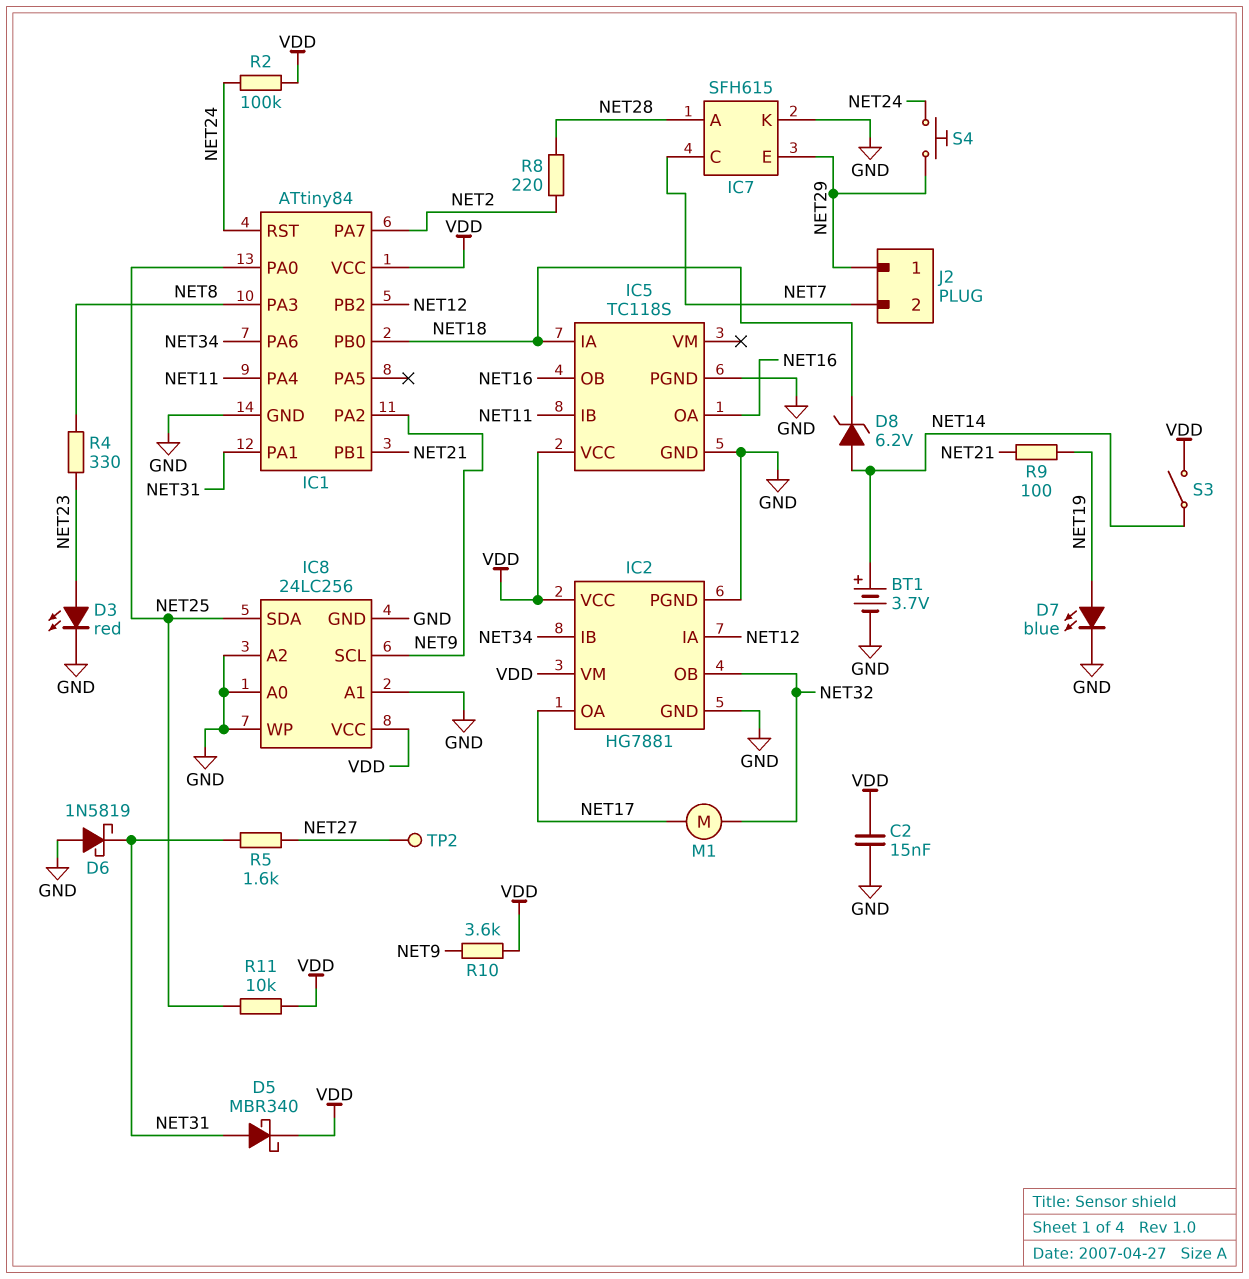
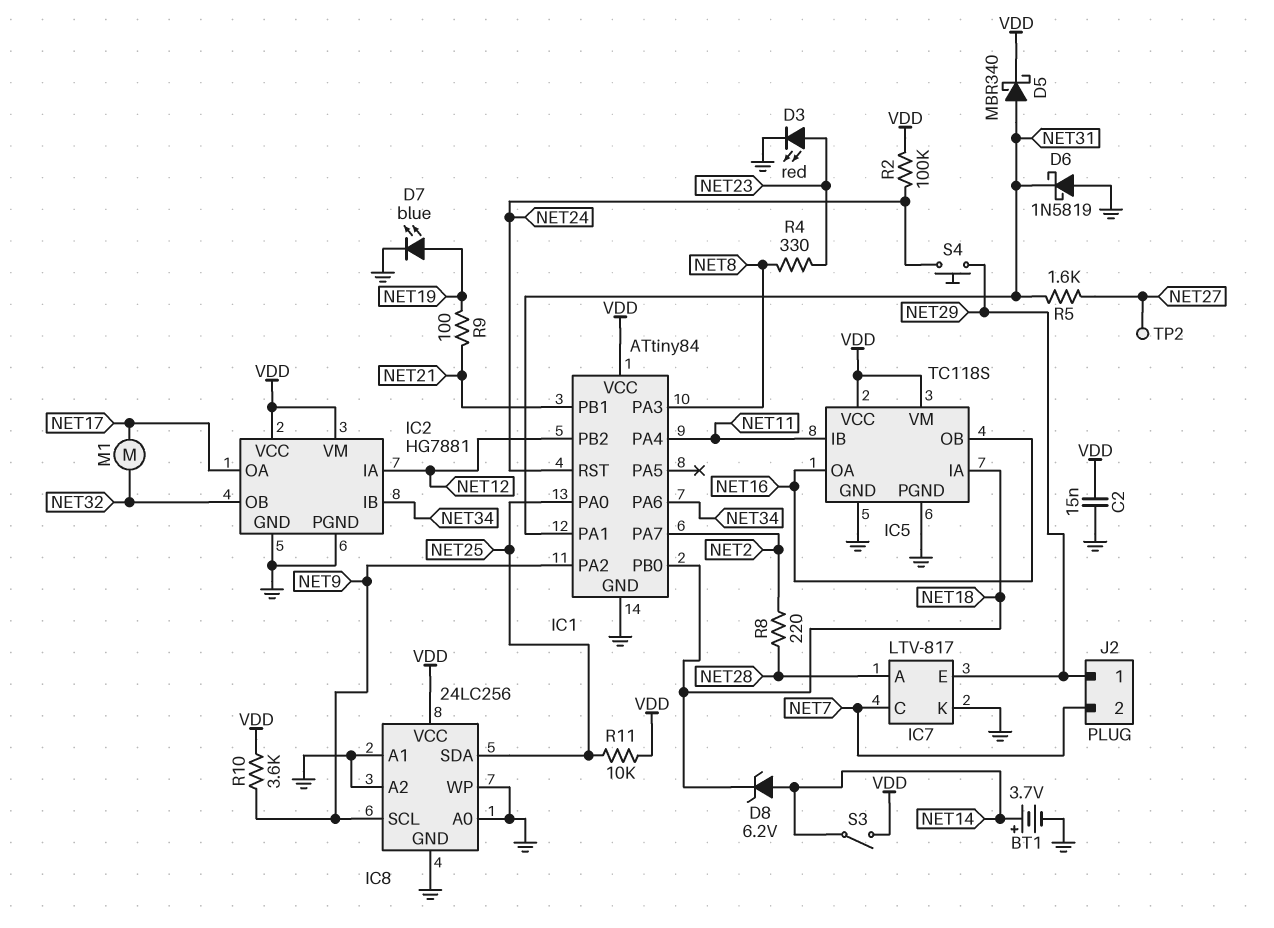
IC5 pin VM: none -> VDD
IC7: SFH615 -> LTV-817

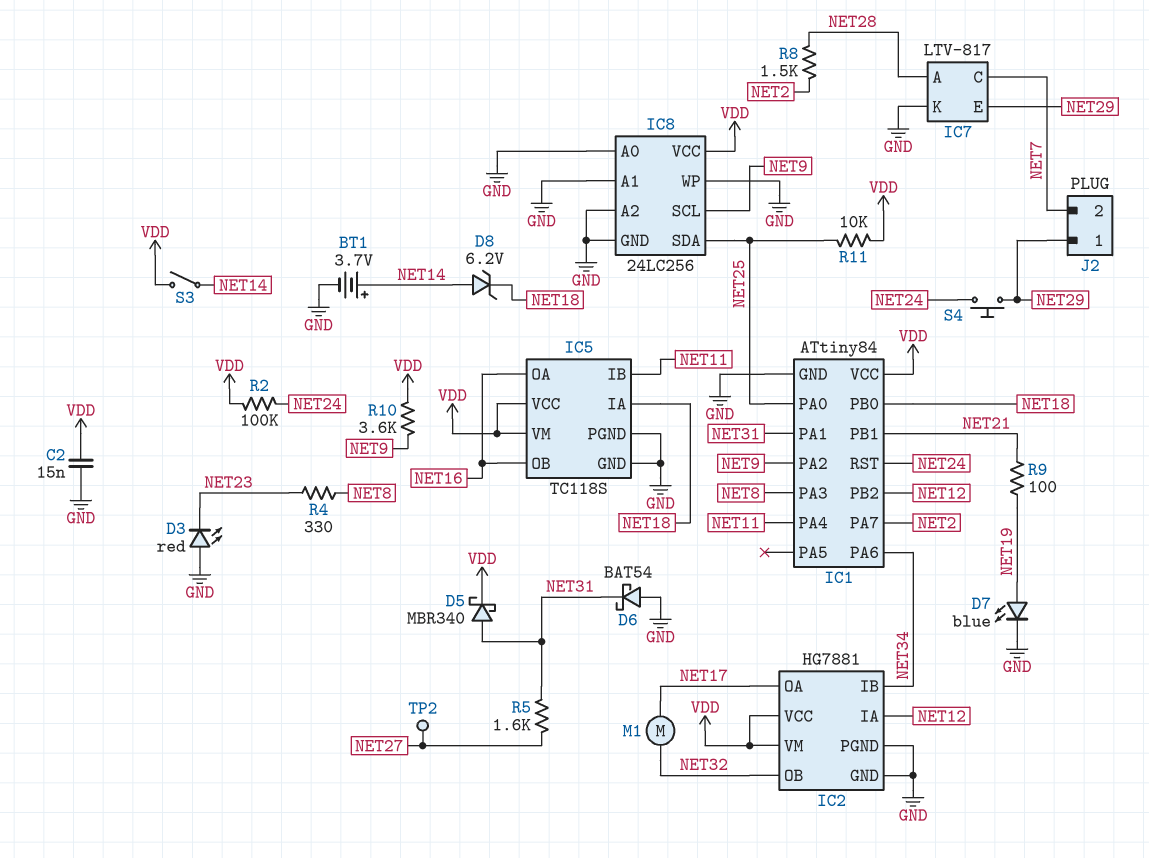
D3: LED red (A NET23, K GND) -> LED red (A GND, K NET23)
D6: schottky 1N5819 (A GND, K NET31) -> schottky BAT54 (A GND, K NET31)
R8: 220 (NET2, NET28) -> 1.5k (NET2, NET28)

